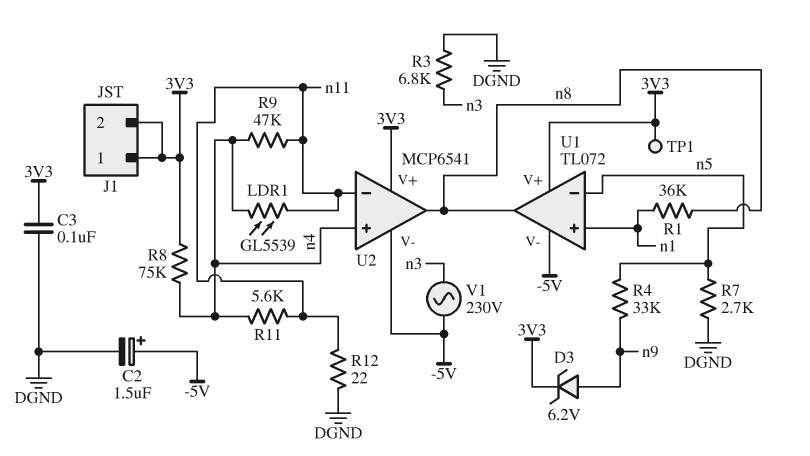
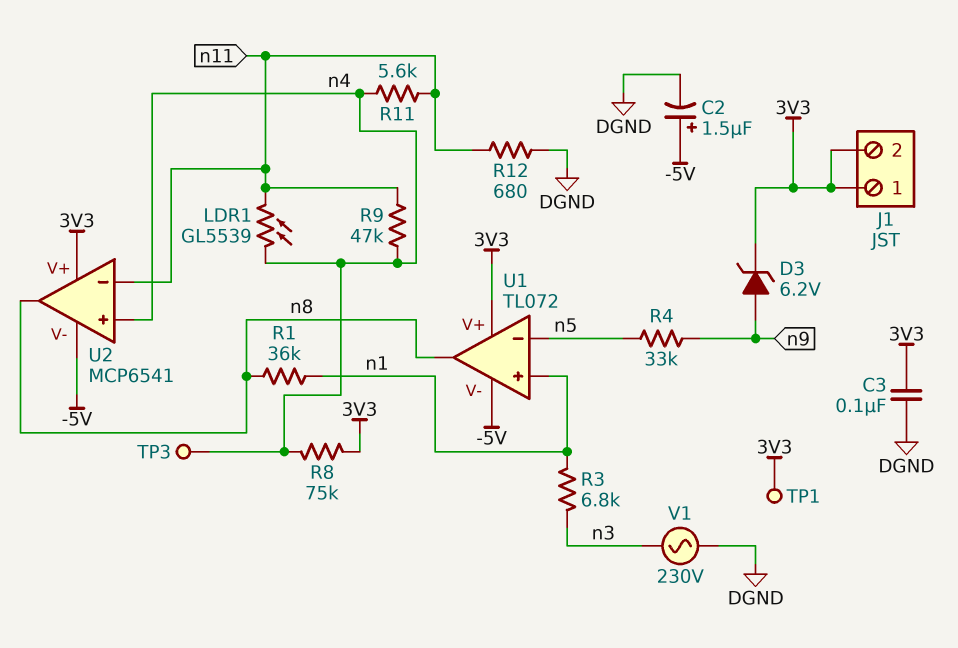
R3: 6.8k (DGND, n3) -> 6.8k (n1, n3)
R7: 2.7k (DGND, n5) -> none
R12: 22 (DGND, n11) -> 680 (DGND, n11)
TP3: none -> test point (n4)
V1: AC 230V (-5V, n3) -> AC 230V (DGND, n3)

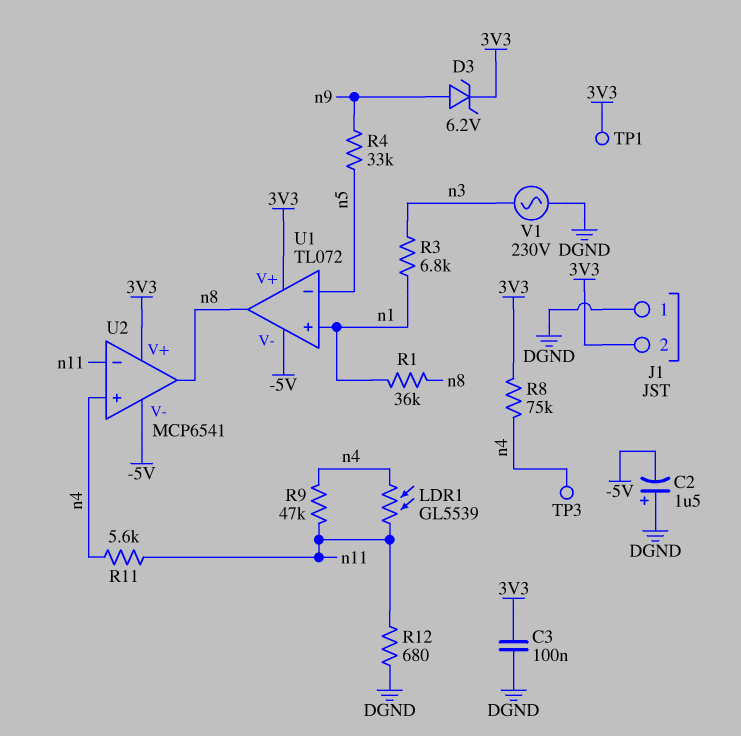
C2: 1.5uF (plus -5V, minus DGND) -> 1.5uF (plus DGND, minus -5V)
J1 pin 1: 3V3 -> DGND

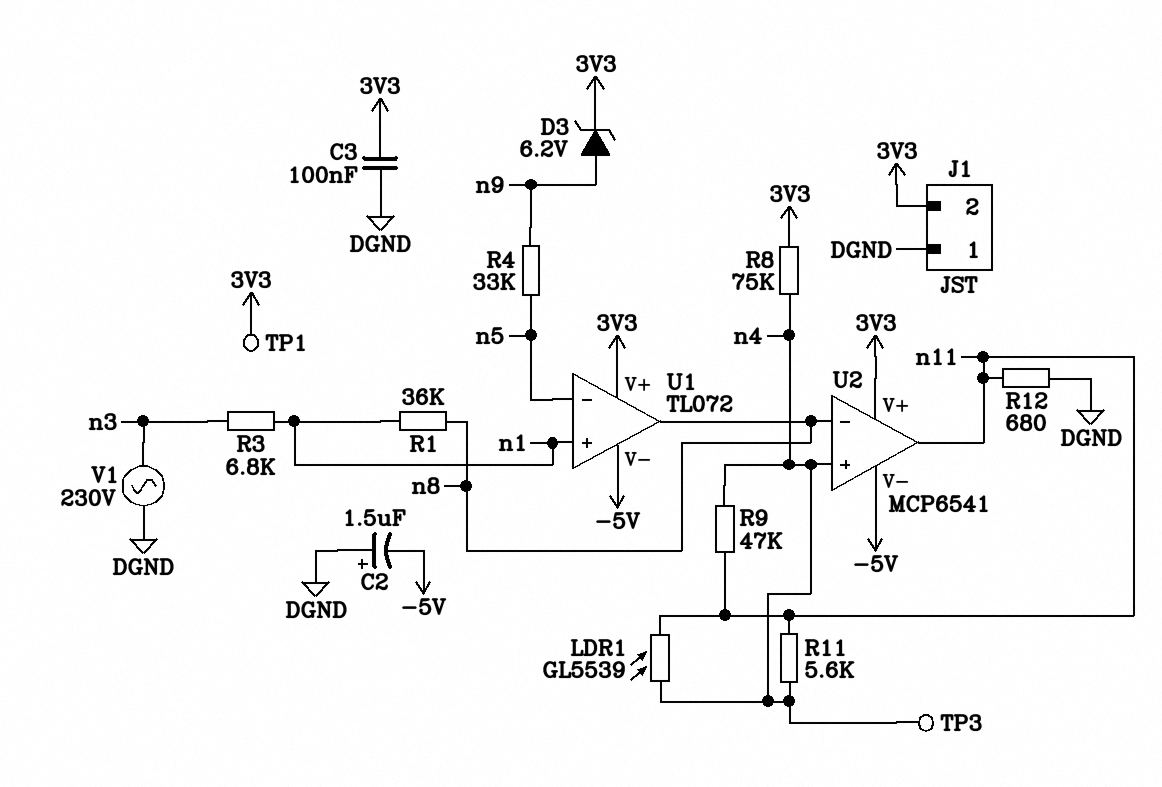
U2 pin in-: n11 -> n8
U2 pin out: n8 -> n11

